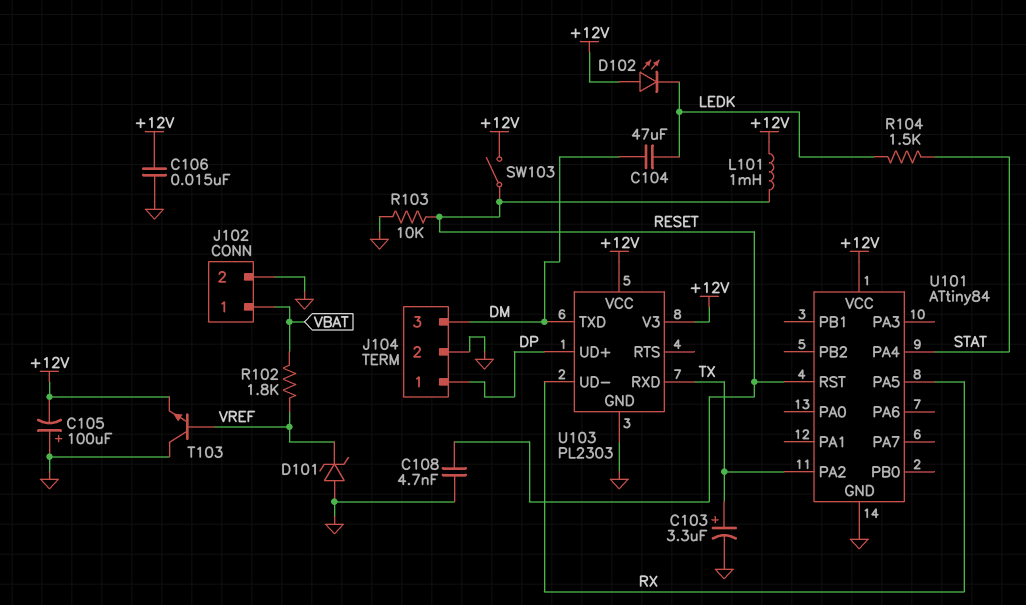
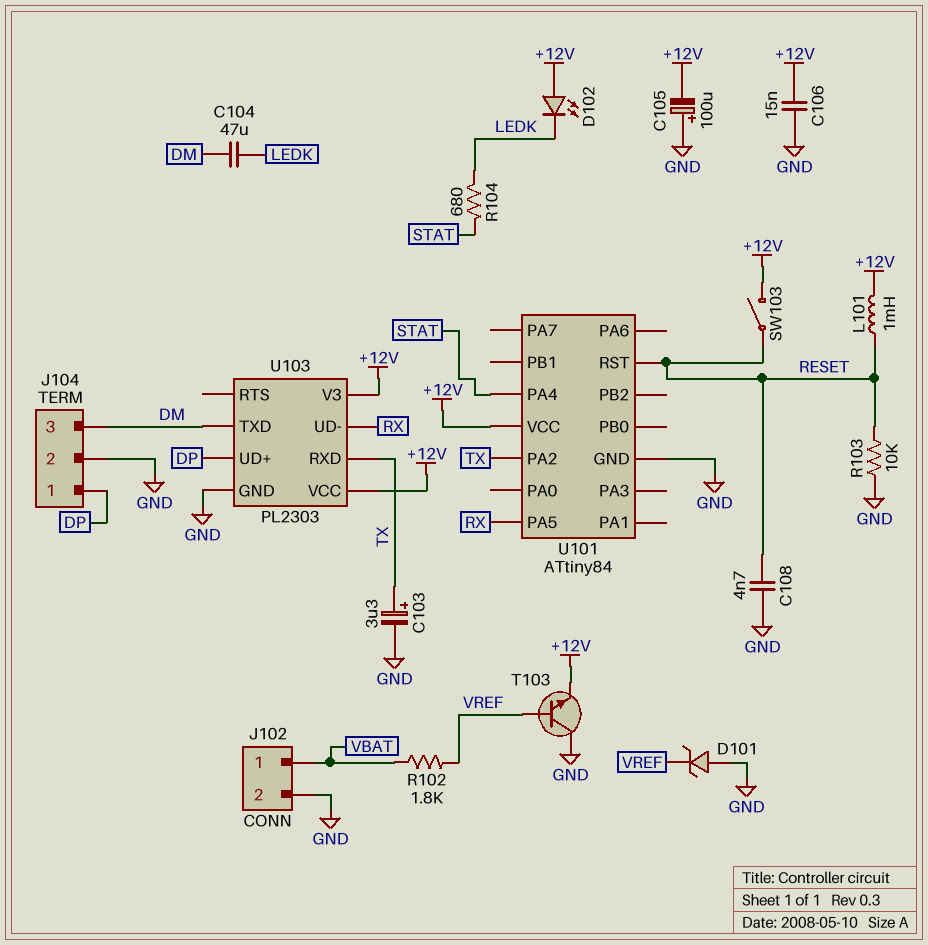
R104: 1.5k (LEDK, STAT) -> 680 (LEDK, STAT)

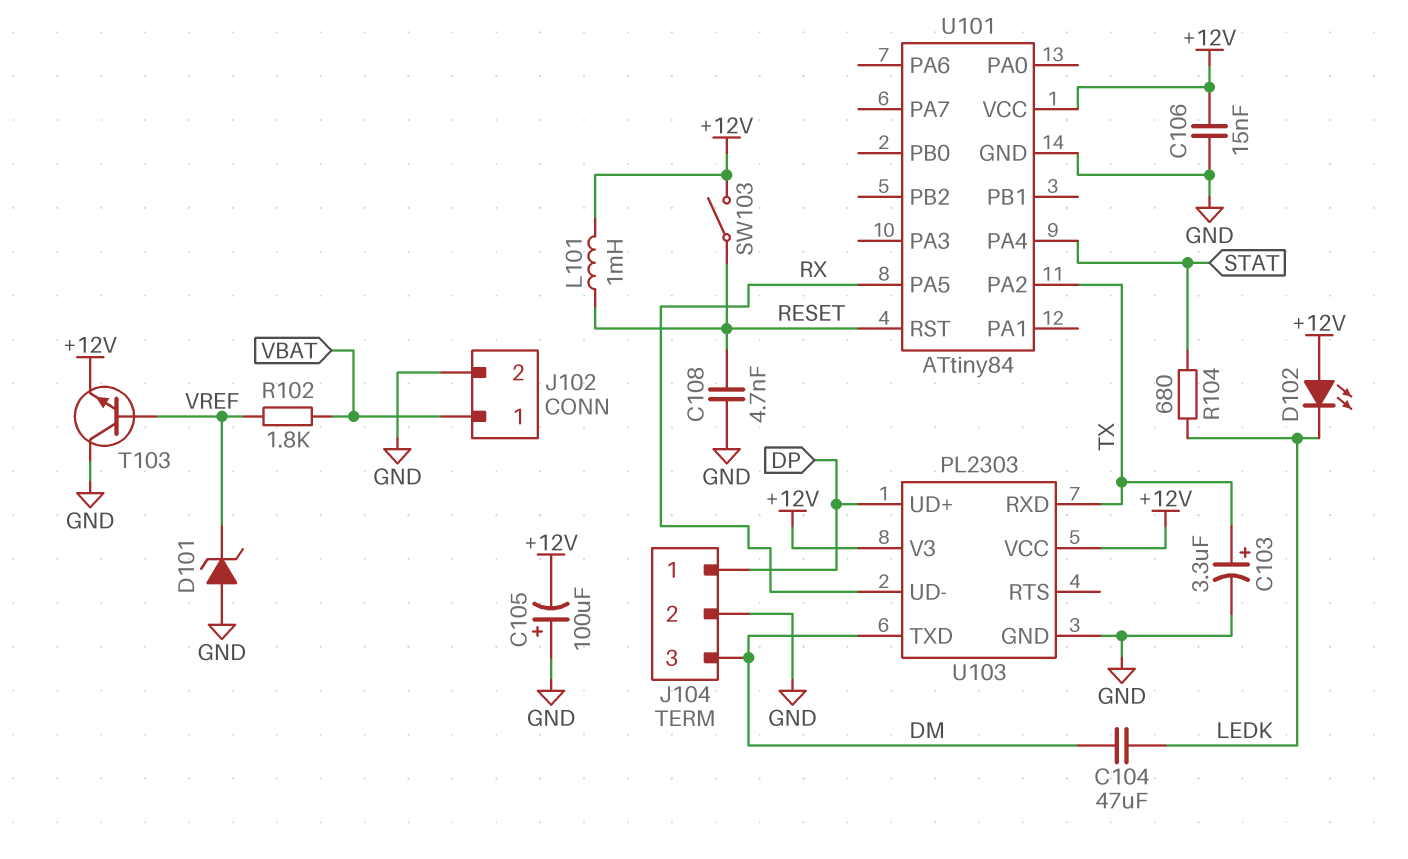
R103: 10k (GND, RESET) -> none

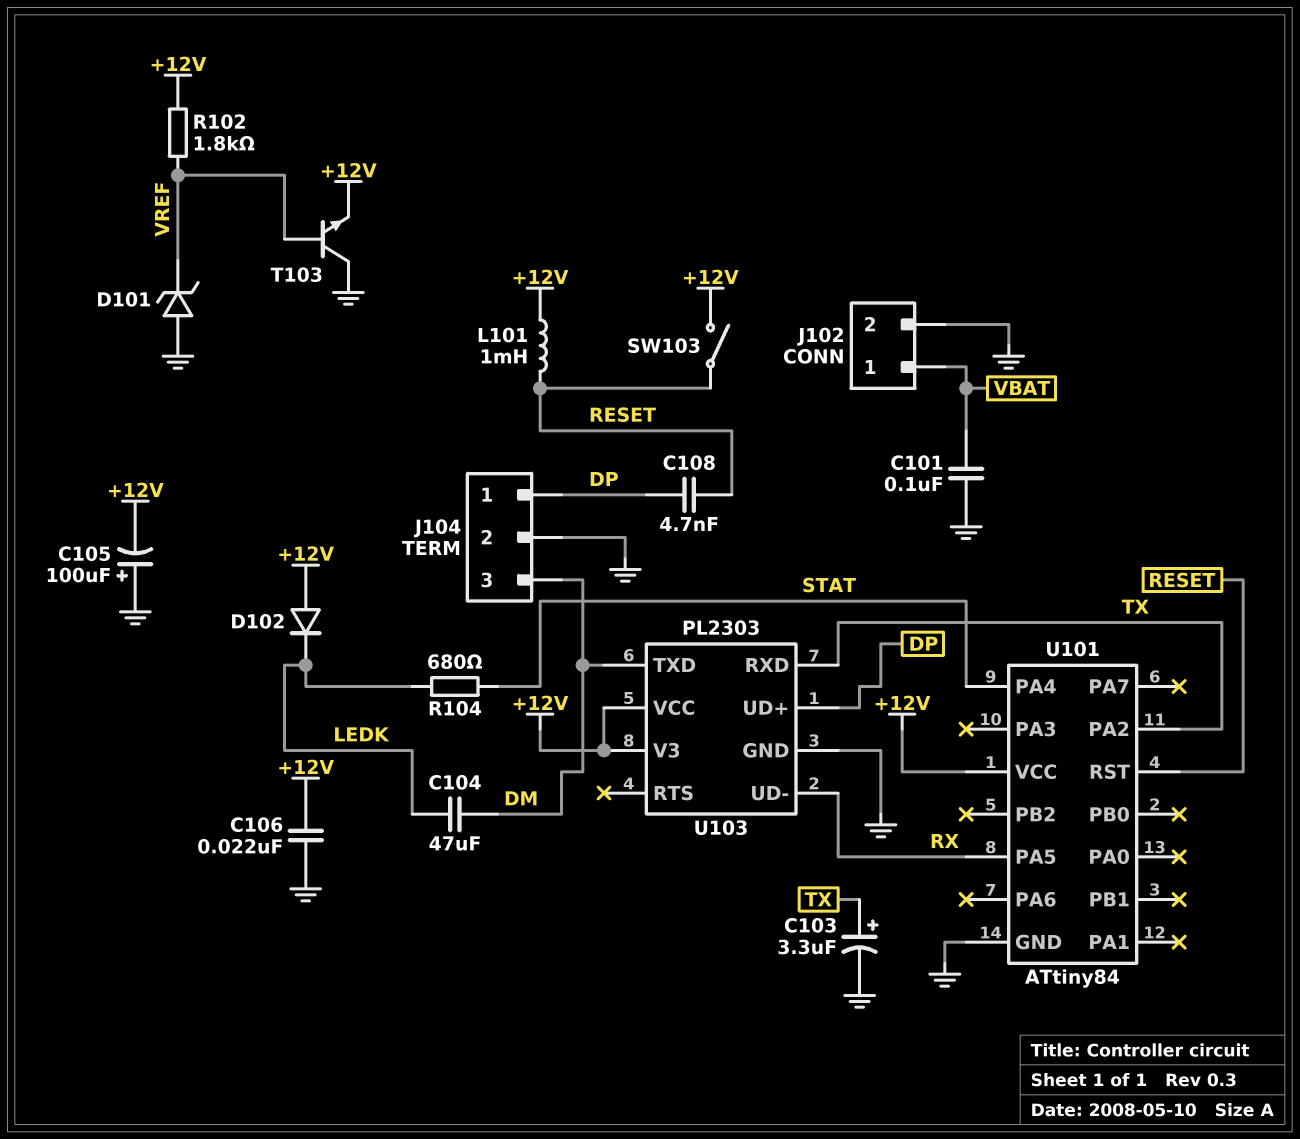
C101: none -> 100nF (GND, VBAT)
C106: 15nF (+12V, GND) -> 22nF (+12V, GND)
C108: 4.7nF (GND, RESET) -> 4.7nF (DP, RESET)
D102: LED (A +12V, K LEDK) -> diode (A +12V, K LEDK)
R102: 1.8k (VBAT, VREF) -> 1.8k (+12V, VREF)

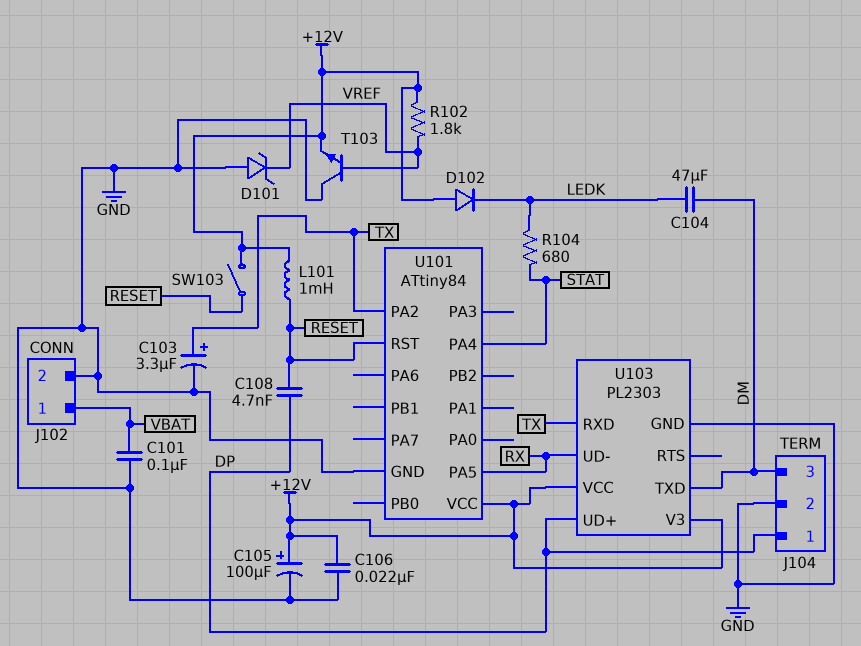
C105: 100uF (plus GND, minus +12V) -> 100uF (plus +12V, minus GND)

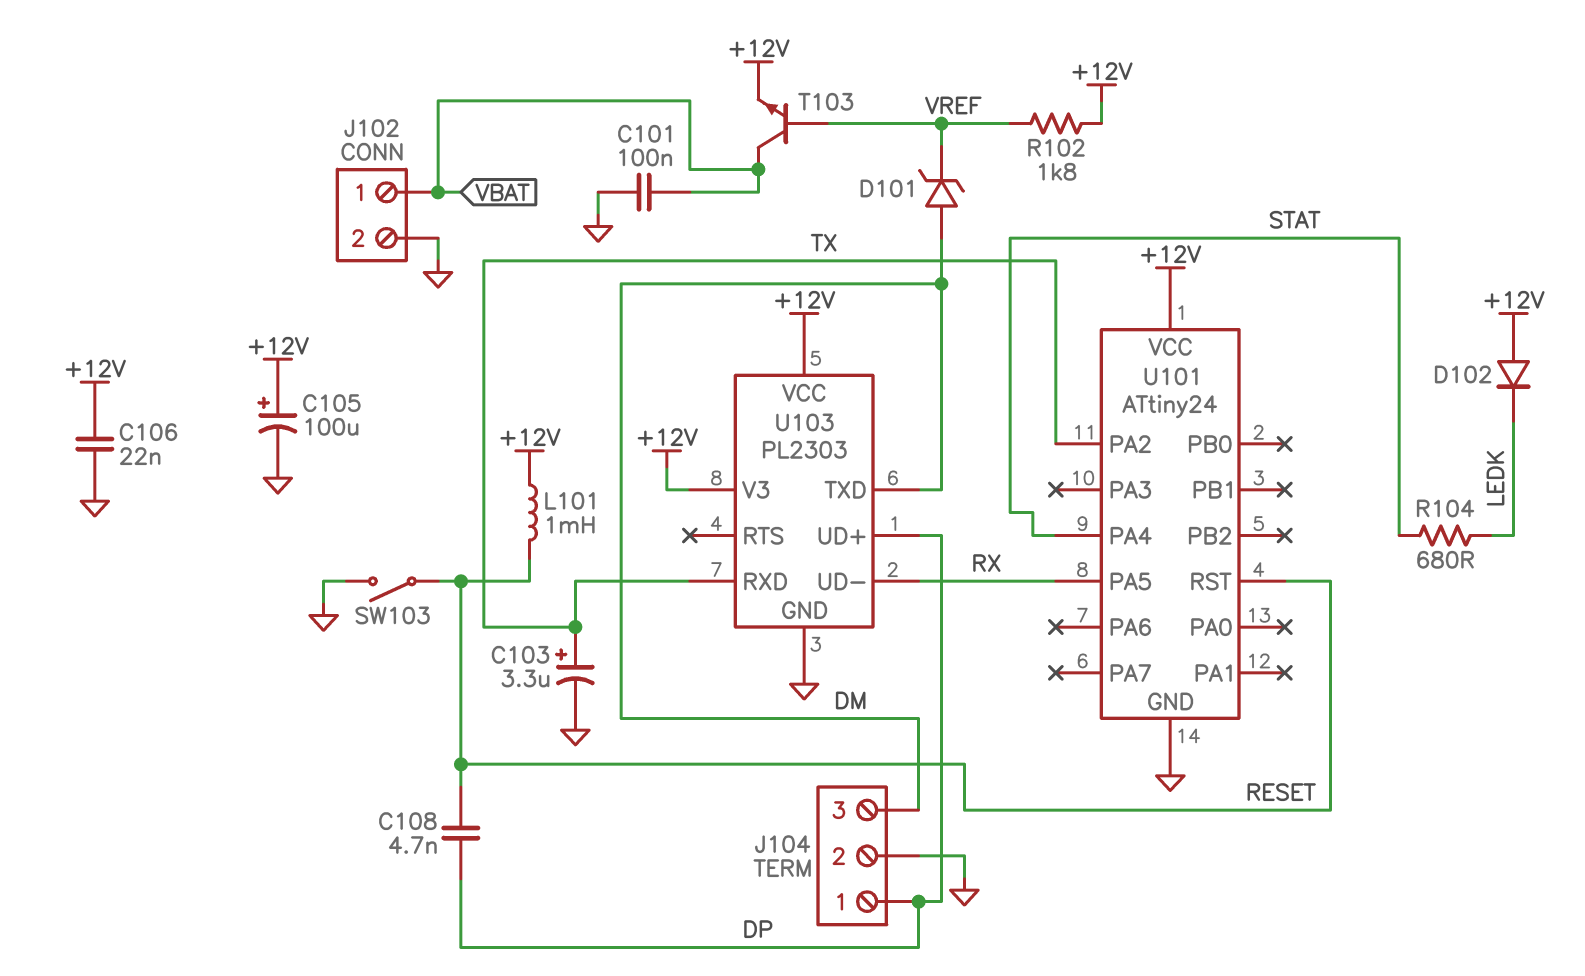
C104: 47uF (DM, LEDK) -> none
D101: zener (A GND, K VREF) -> zener (A DM, K VREF)
SW103: switch (+12V, RESET) -> switch (GND, RESET)
T103: NPN (B VREF, C GND, E +12V) -> NPN (B VREF, C VBAT, E +12V)
U101: ATtiny84 -> ATtiny24

